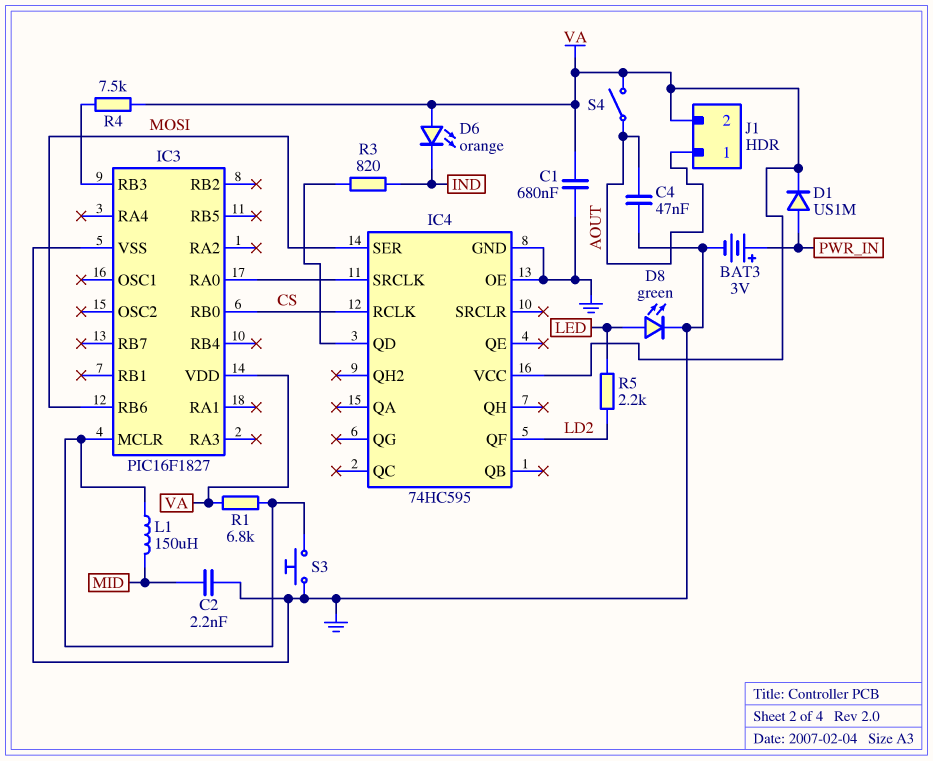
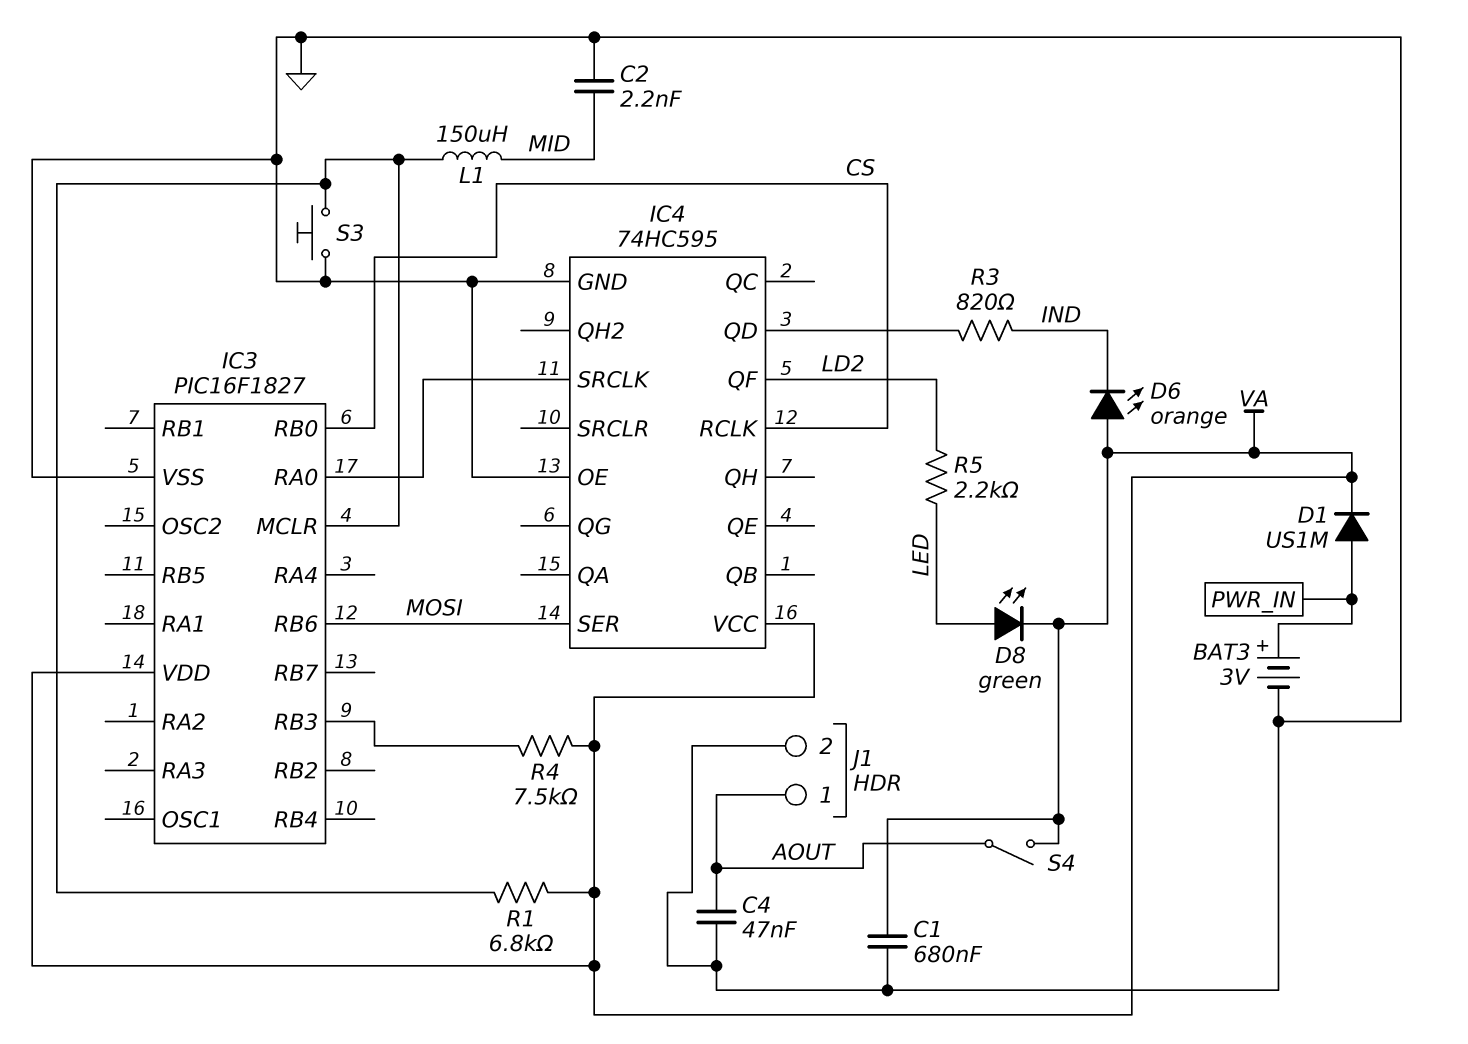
D8: LED green (A LED, K GND) -> LED green (A LED, K VA)
J1 pin 2: VA -> GND

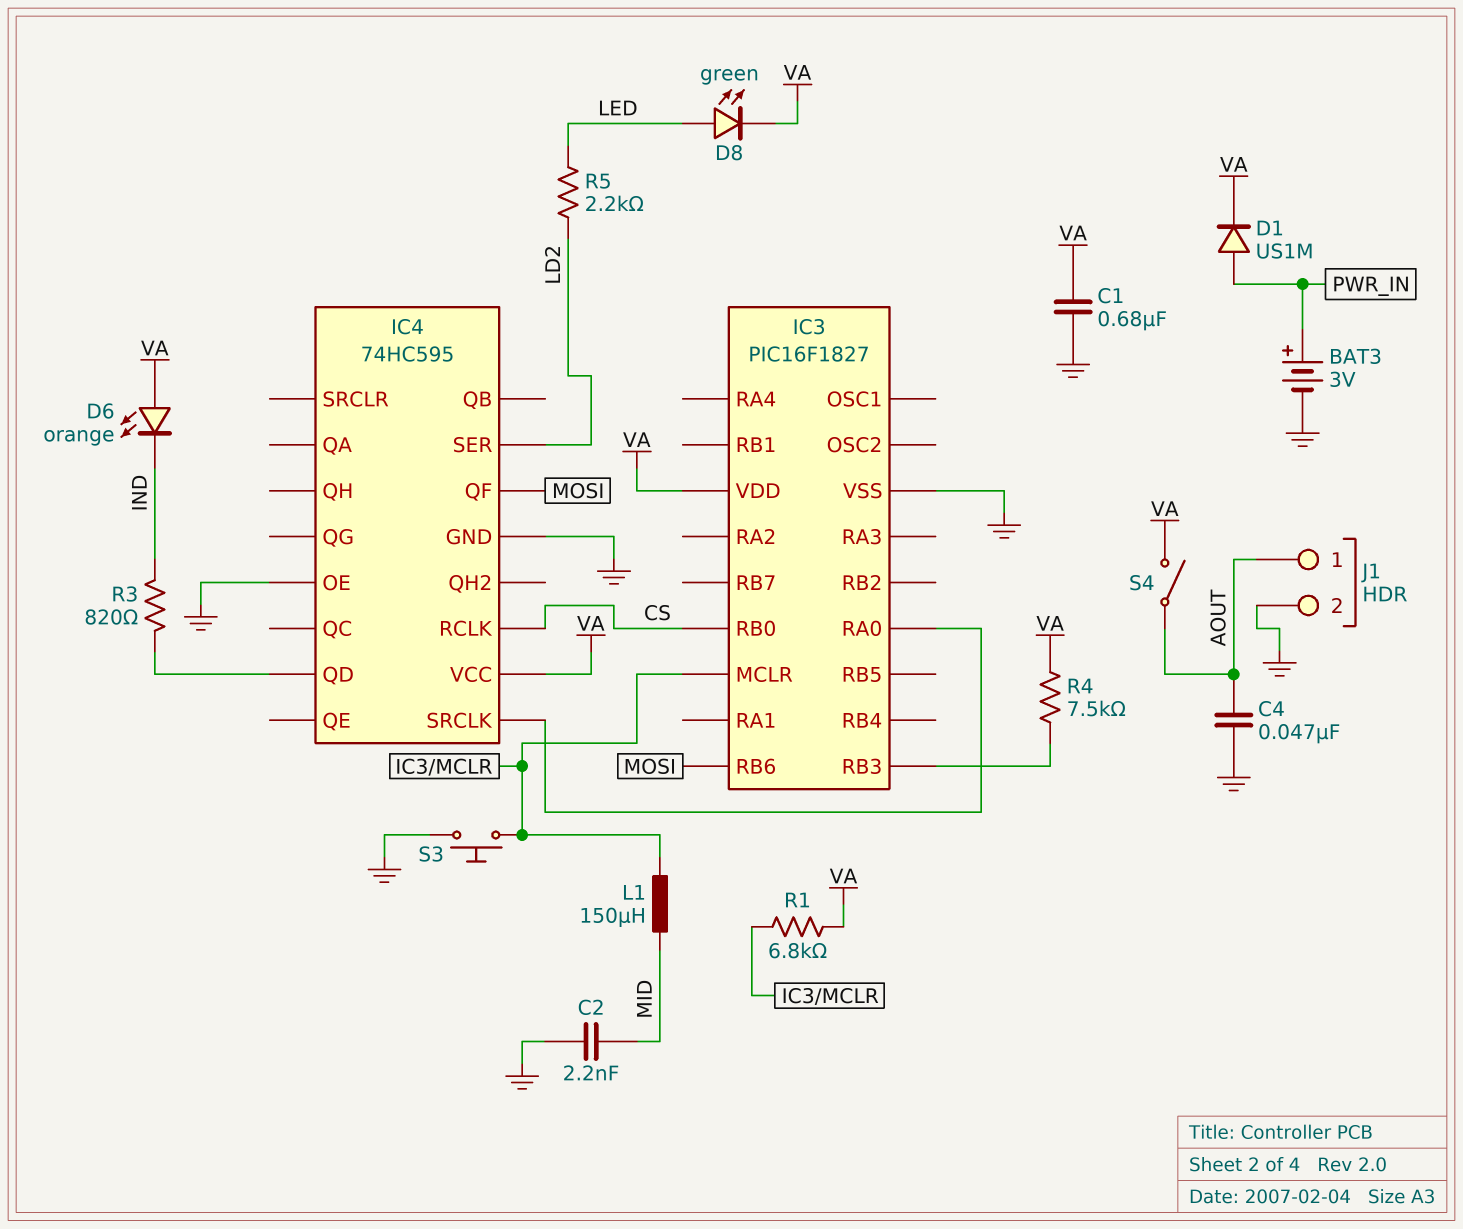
IC4 pin QF: LD2 -> MOSI
IC4 pin SER: MOSI -> LD2

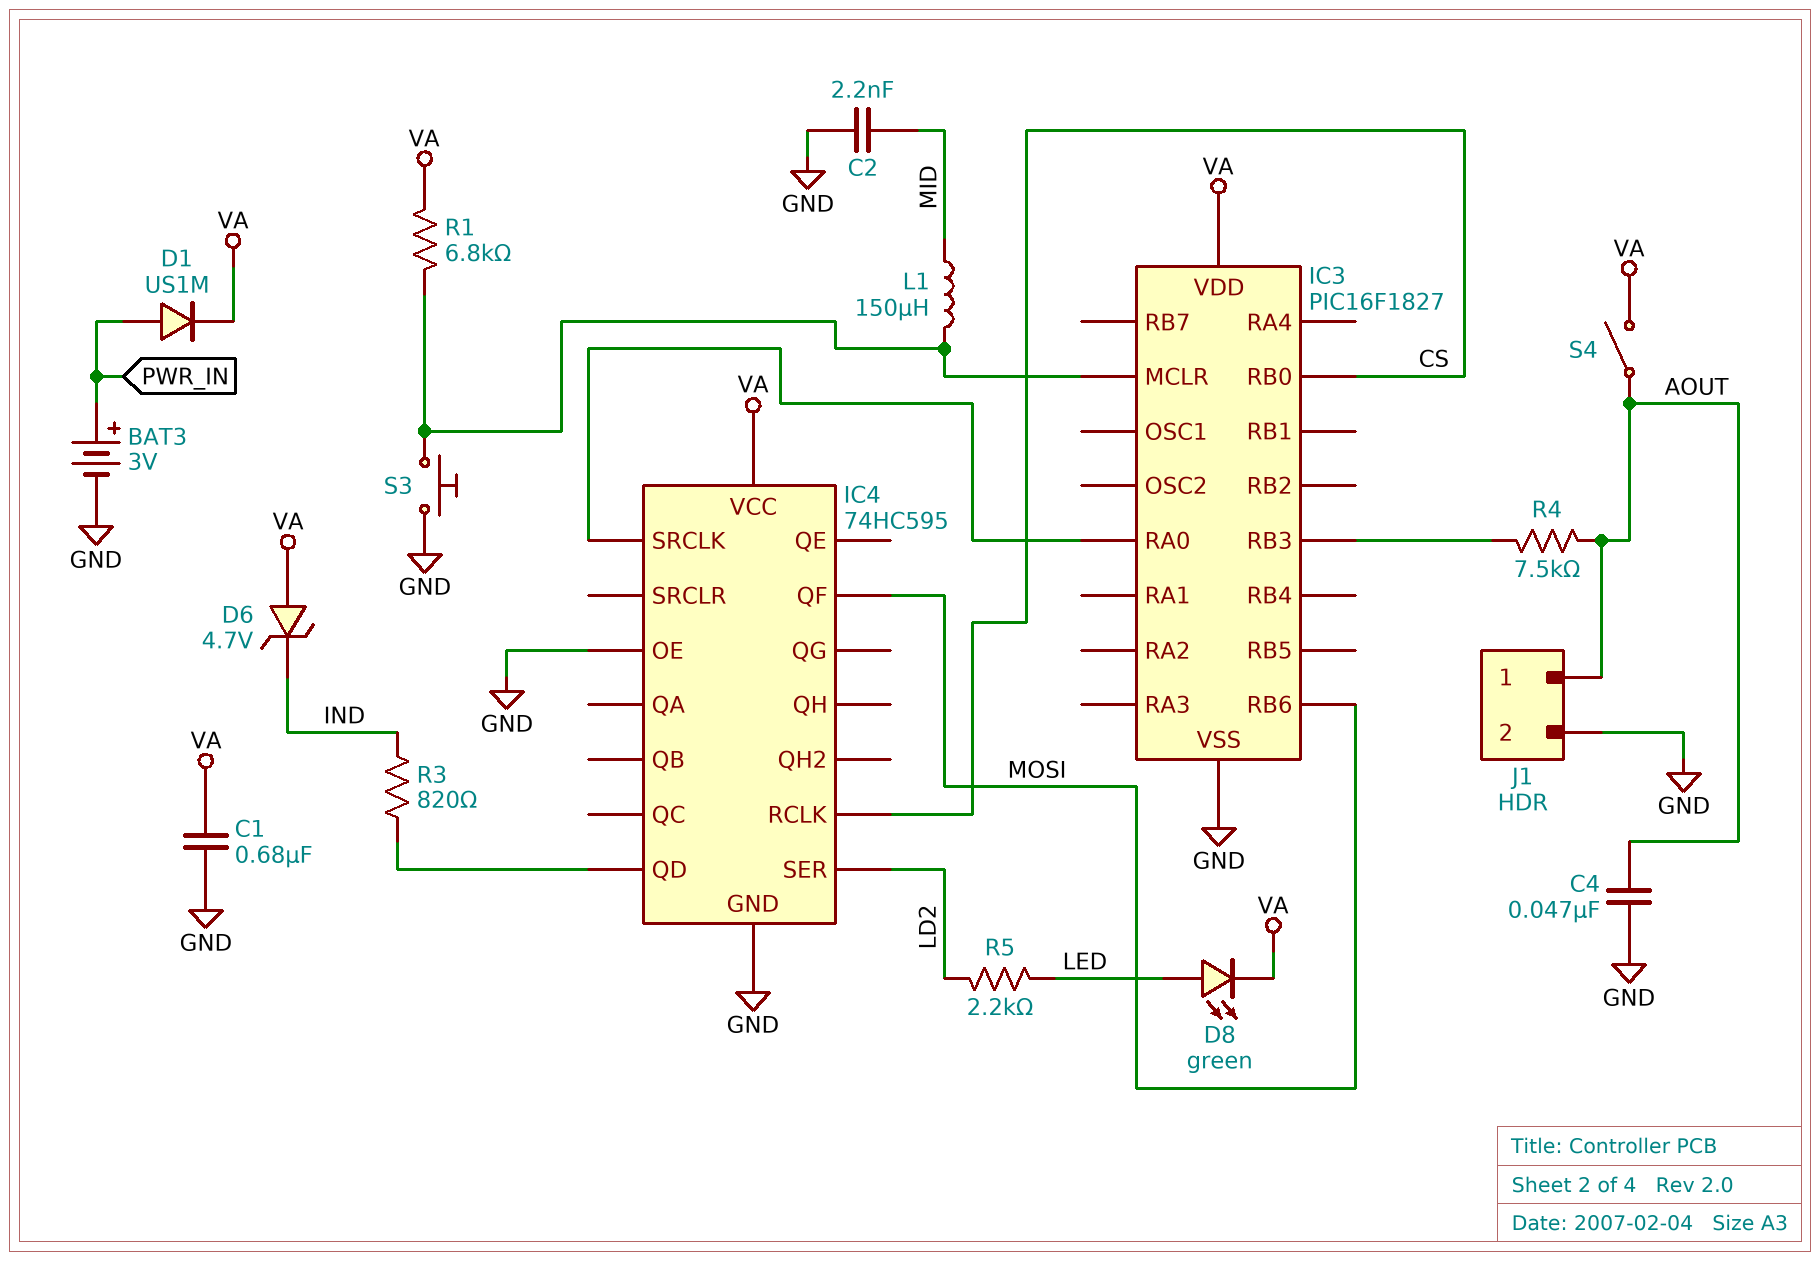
D6: LED orange (A VA, K IND) -> zener 4.7V (A VA, K IND)
R4: 7.5k (IC3/RB3, VA) -> 7.5k (AOUT, IC3/RB3)

